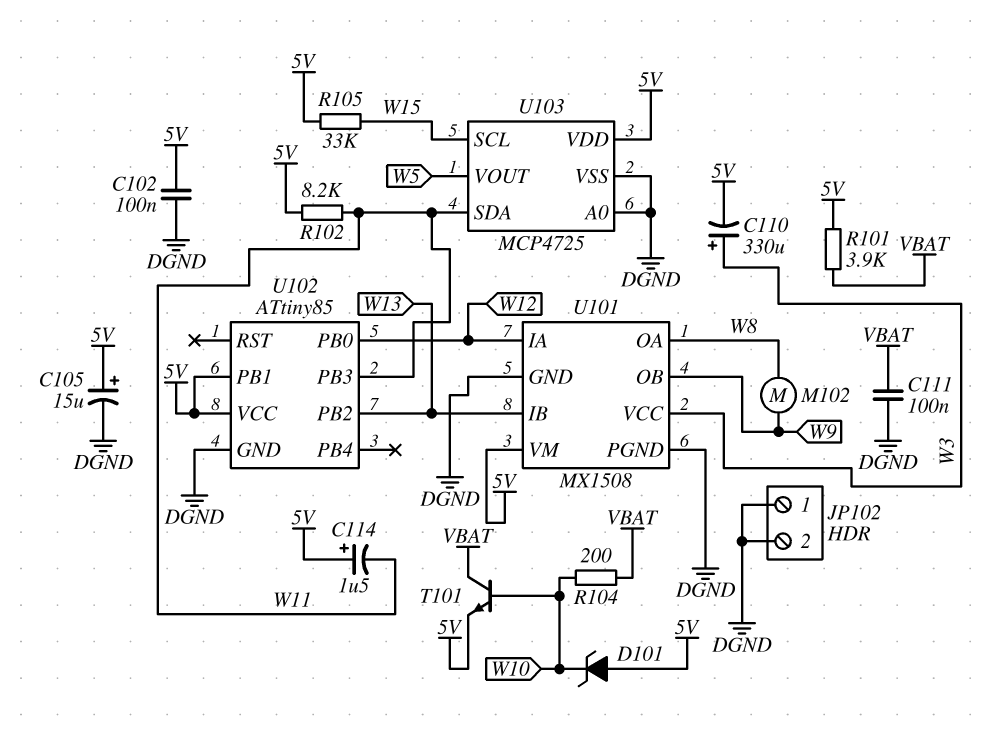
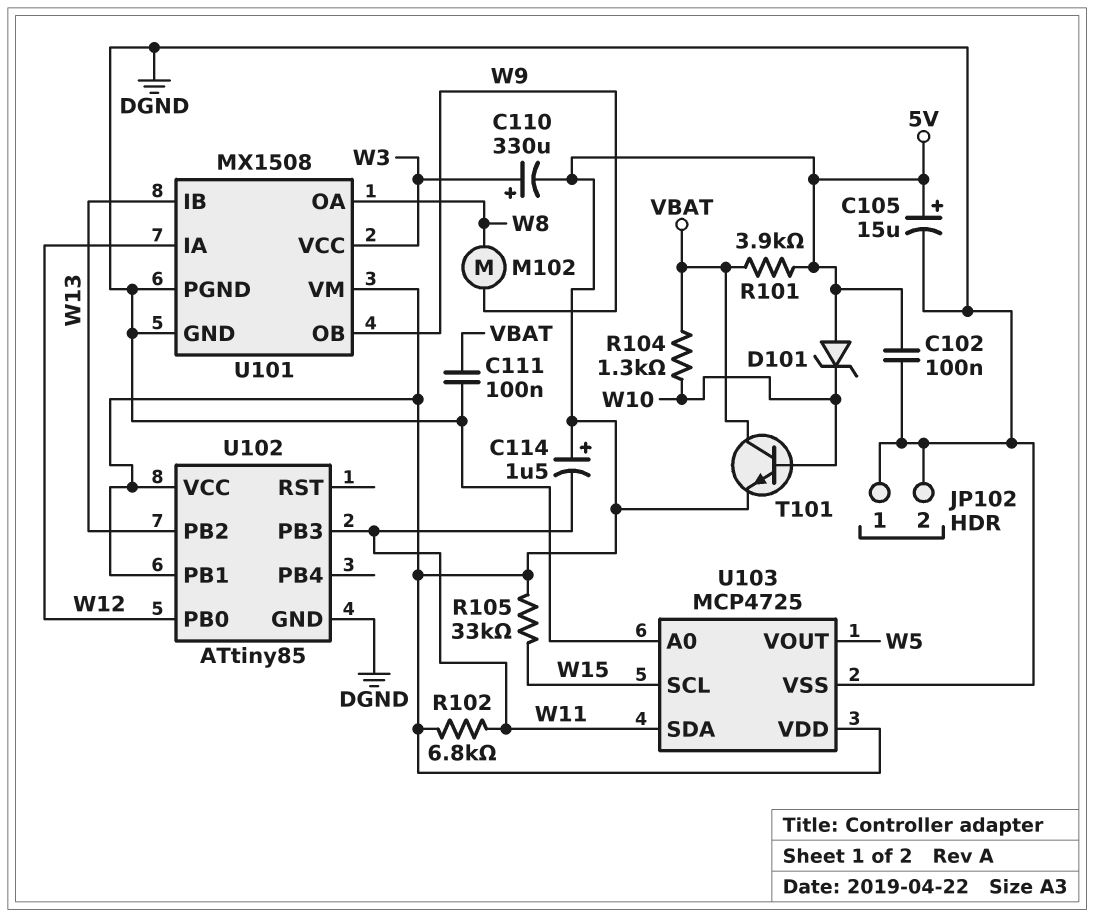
R102: 8.2k (5V, W11) -> 6.8k (5V, W11)
R104: 200 (VBAT, W10) -> 1.3k (VBAT, W10)

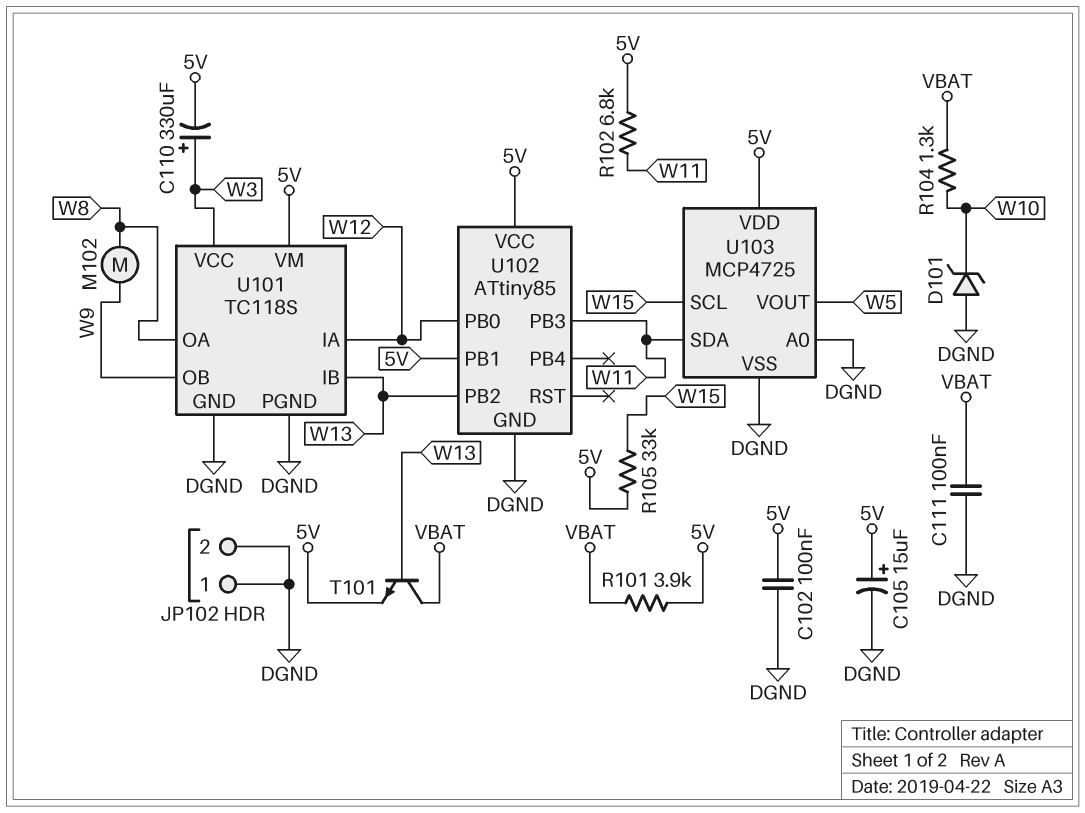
C114: 1.5uF (plus 5V, minus W11) -> none
D101: zener (A 5V, K W10) -> zener (A DGND, K W10)
T101: NPN (B W10, C VBAT, E 5V) -> NPN (B W13, C VBAT, E 5V)
U101: MX1508 -> TC118S

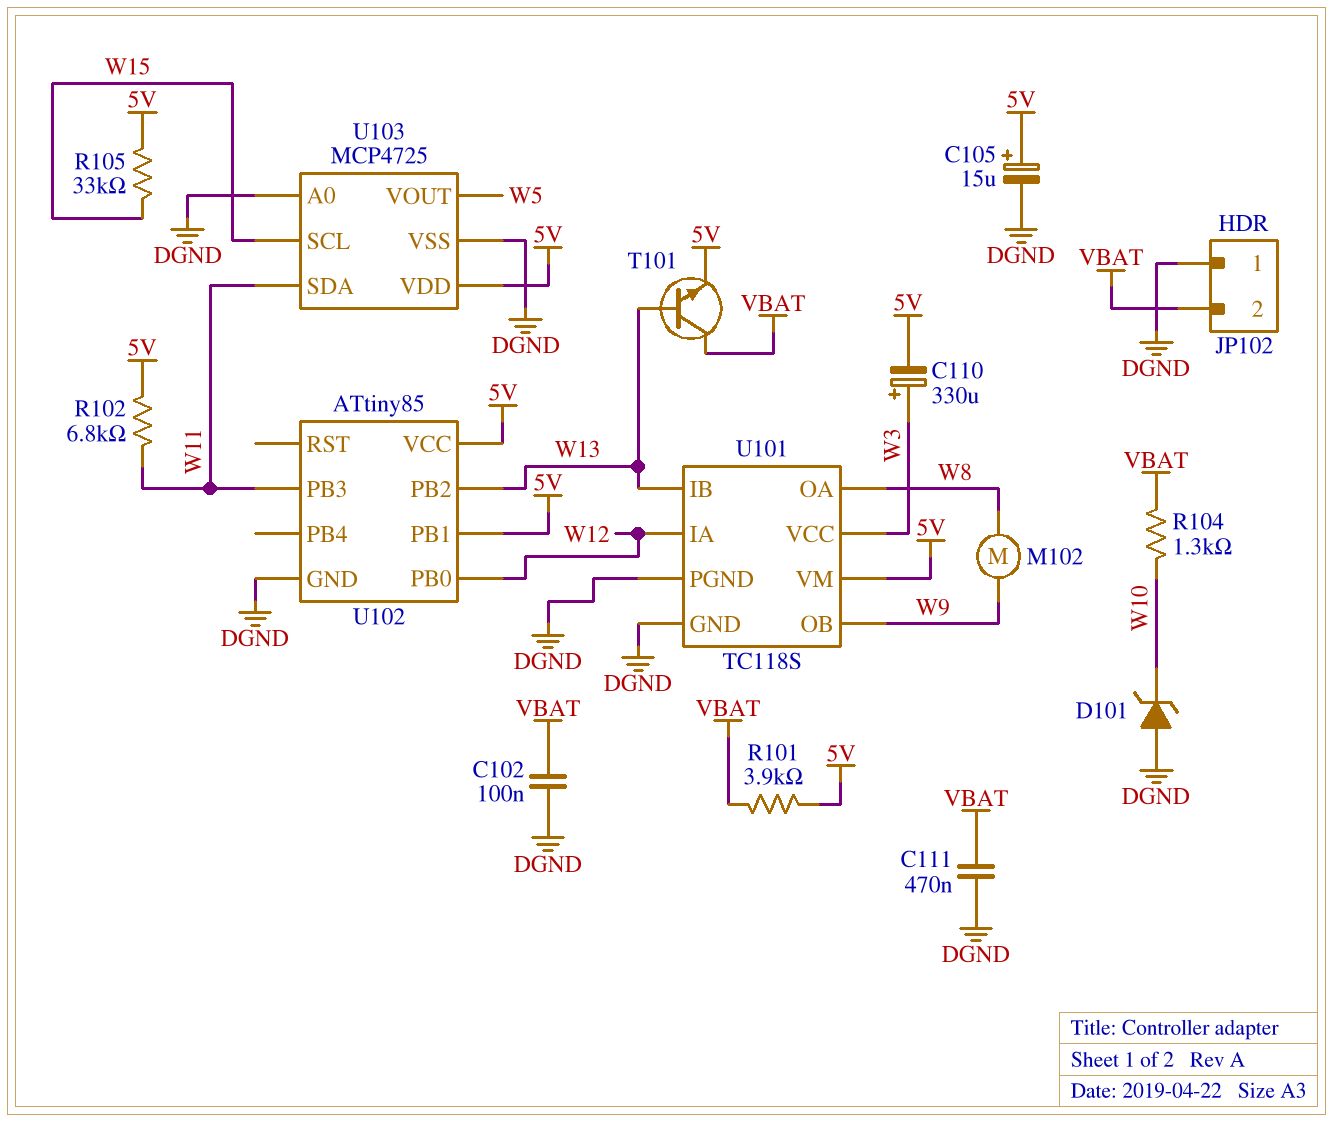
C102: 100nF (5V, DGND) -> 100nF (DGND, VBAT)
C111: 100nF (DGND, VBAT) -> 470nF (DGND, VBAT)
JP102 pin 2: DGND -> VBAT

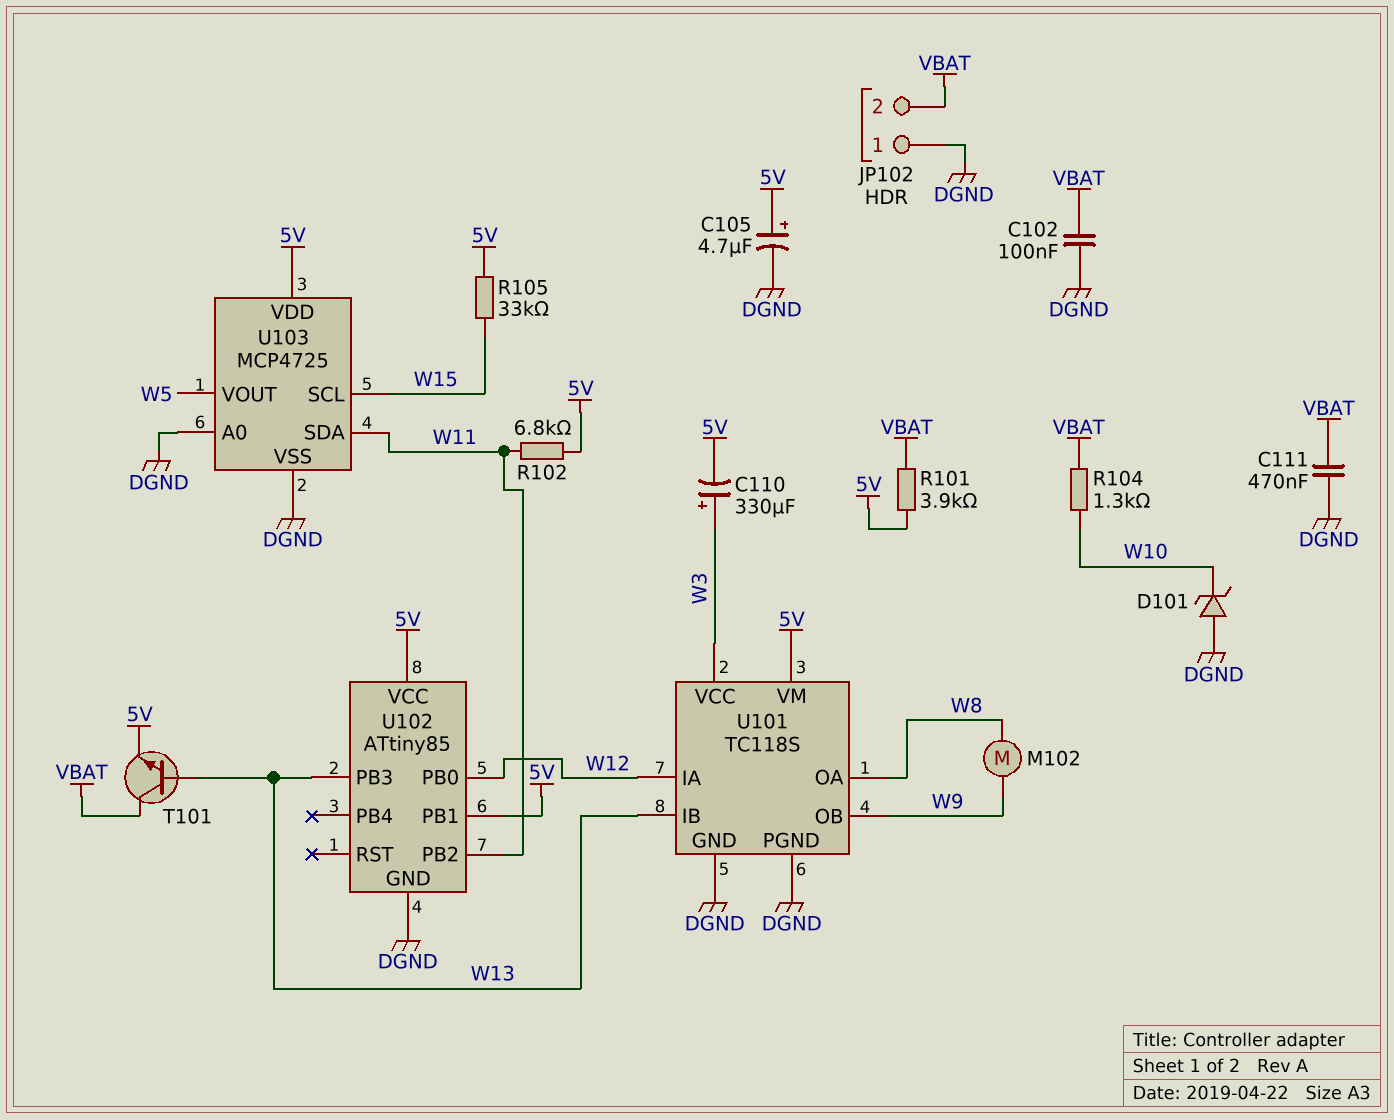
C105: 15uF (plus 5V, minus DGND) -> 4.7uF (plus 5V, minus DGND)
U102 pin PB2: W13 -> W11
U102 pin PB3: W11 -> W13

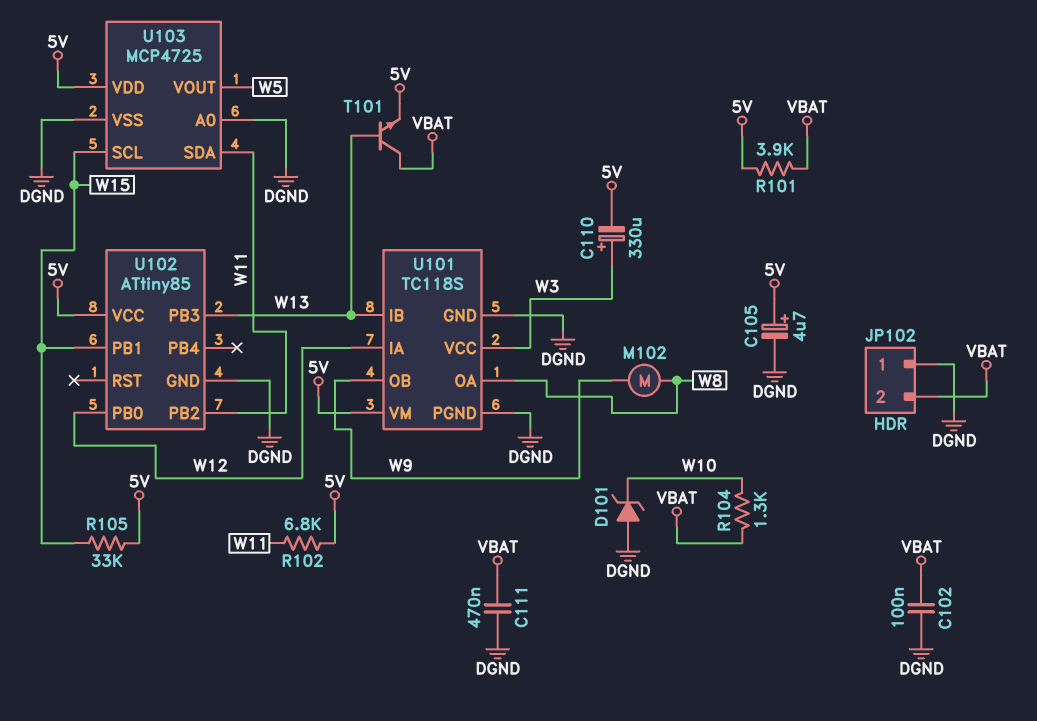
U102 pin PB1: 5V -> W15

